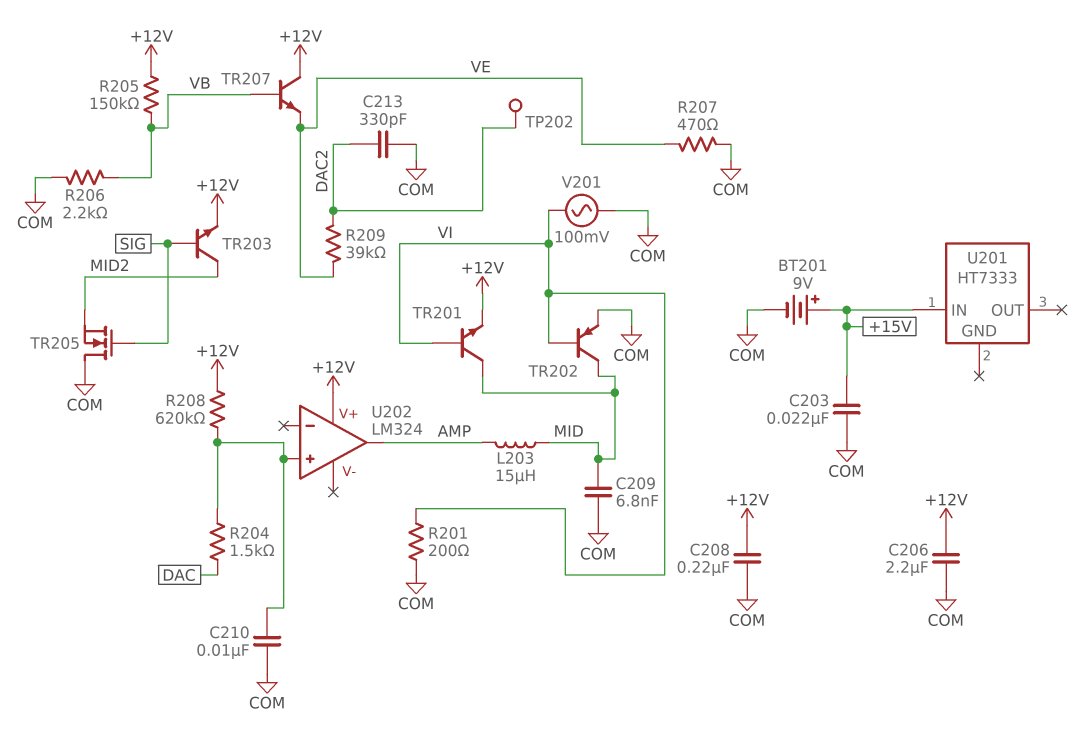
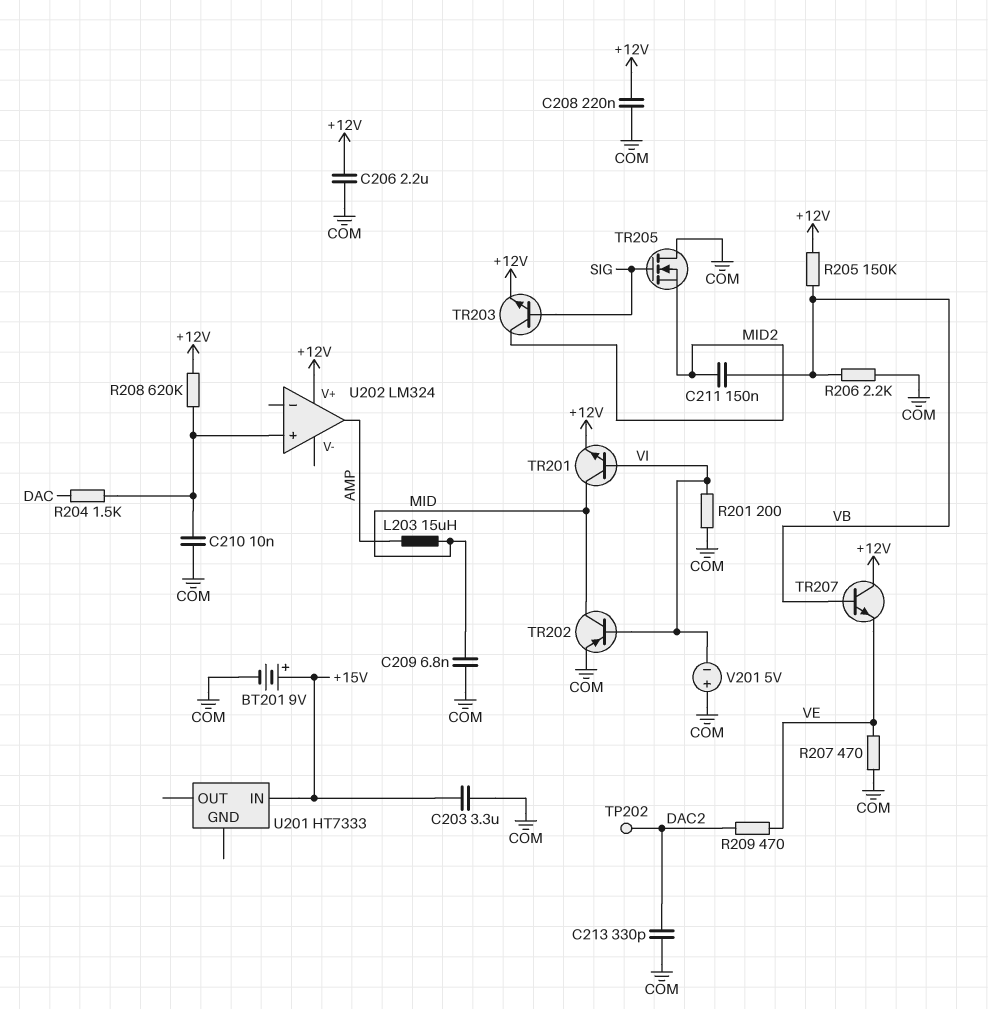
C203: 22nF (+15V, COM) -> 3.3uF (+15V, COM)
C211: none -> 150nF (MID2, VB)
R209: 39k (DAC2, VE) -> 470 (DAC2, VE)
V201: AC 100mV (COM, VI) -> 5V (plus COM, minus VI)

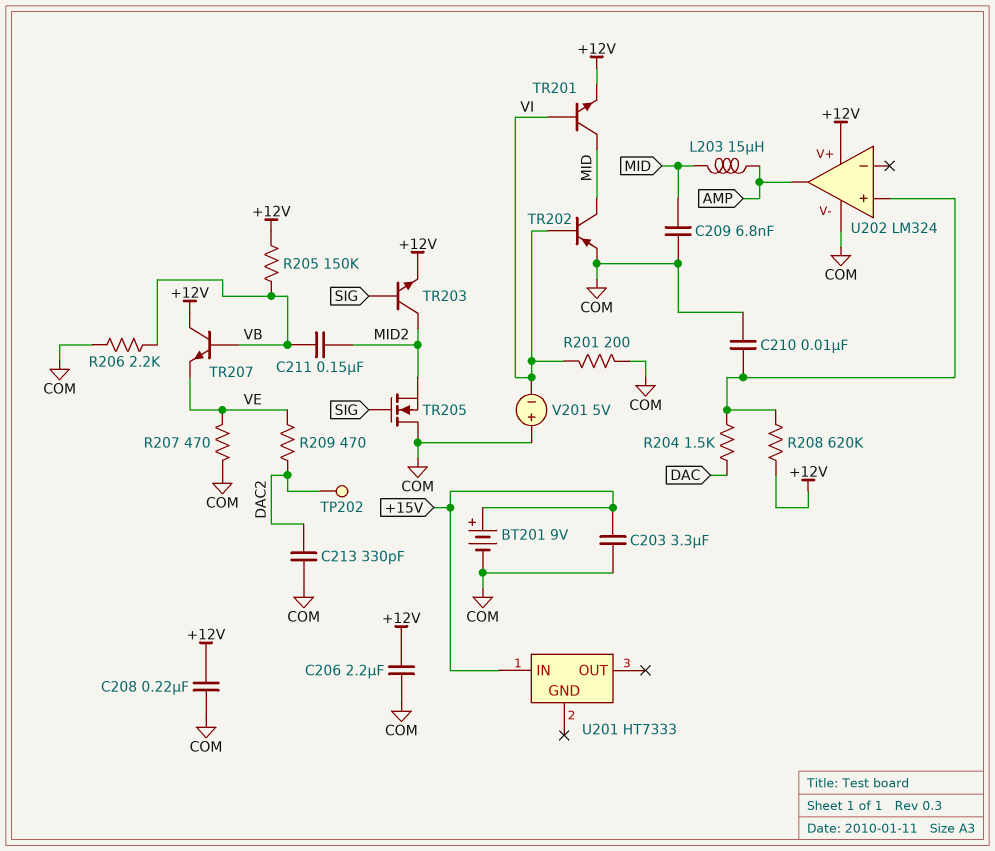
U202 pin V-: none -> COM

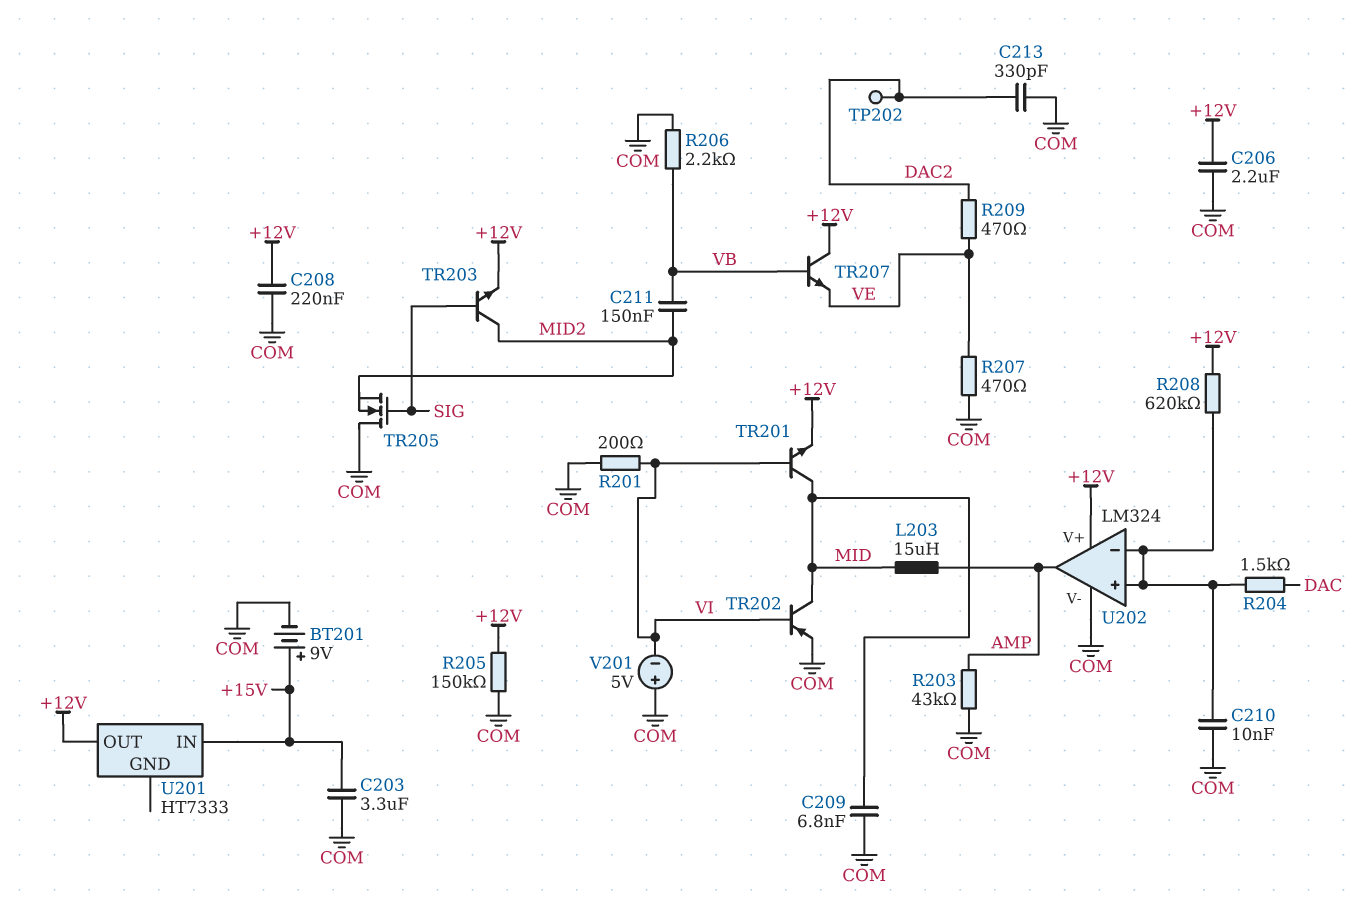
R203: none -> 43k (AMP, COM)
R205: 150k (+12V, VB) -> 150k (+12V, COM)
U201 pin OUT: none -> +12V
U202 pin in-: none -> U202/in+

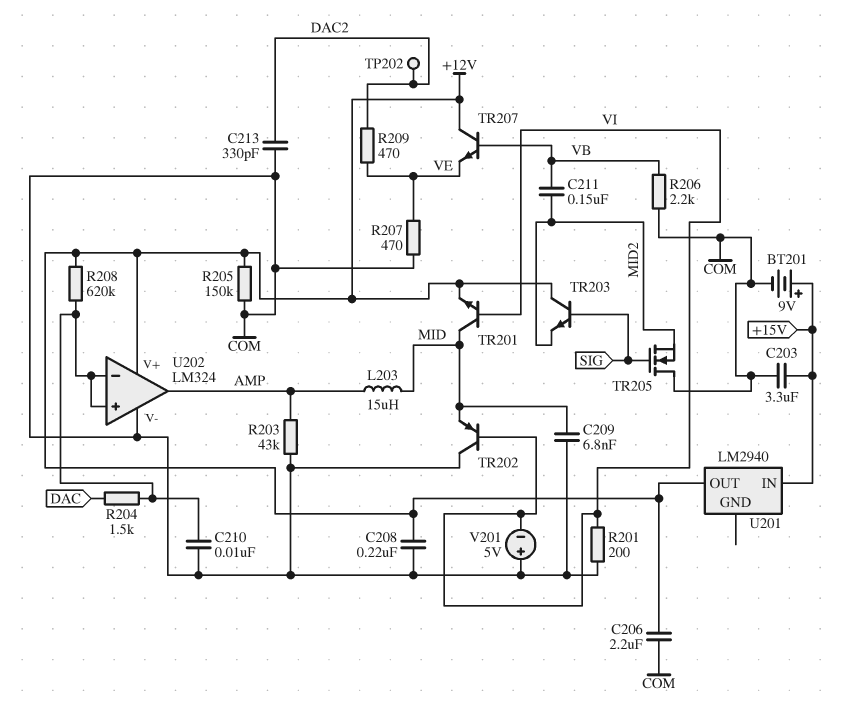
TR202: PNP (B VI, C MID, E COM) -> PNP (B VI, C COM, E MID)
TR203: NPN (B SIG, C MID2, E +12V) -> NPN (B SIG, C +12V, E MID2)
U201: HT7333 -> LM2940

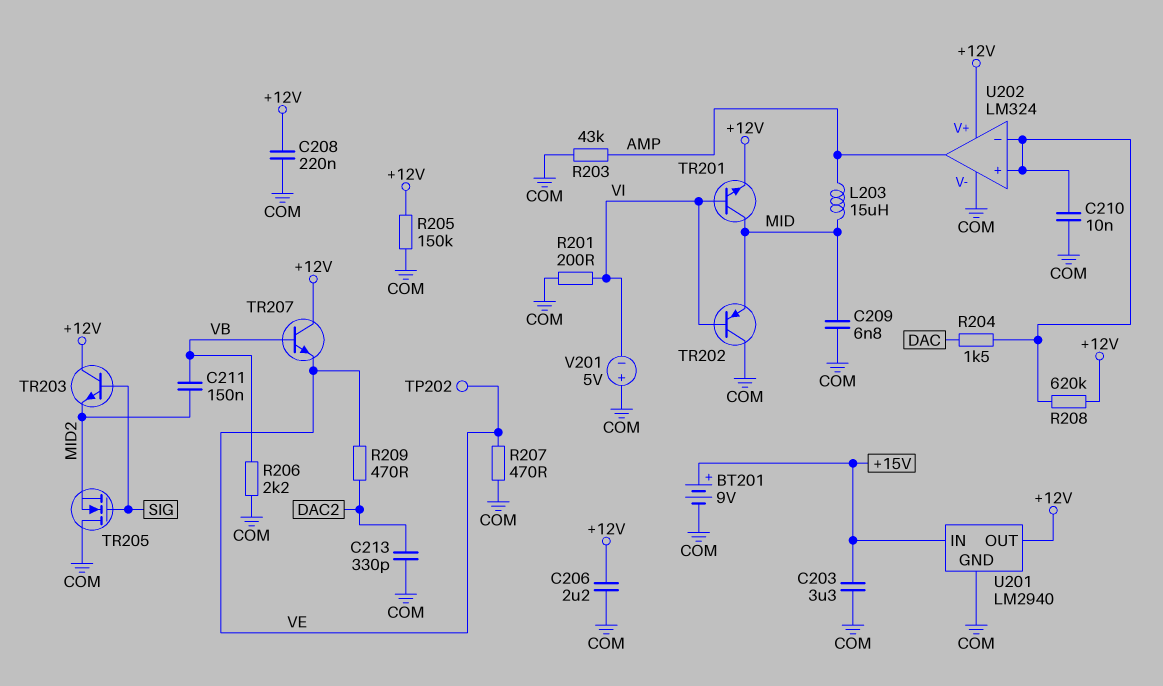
TP202: test point (DAC2) -> test point (VE)
U201 pin GND: none -> COM

